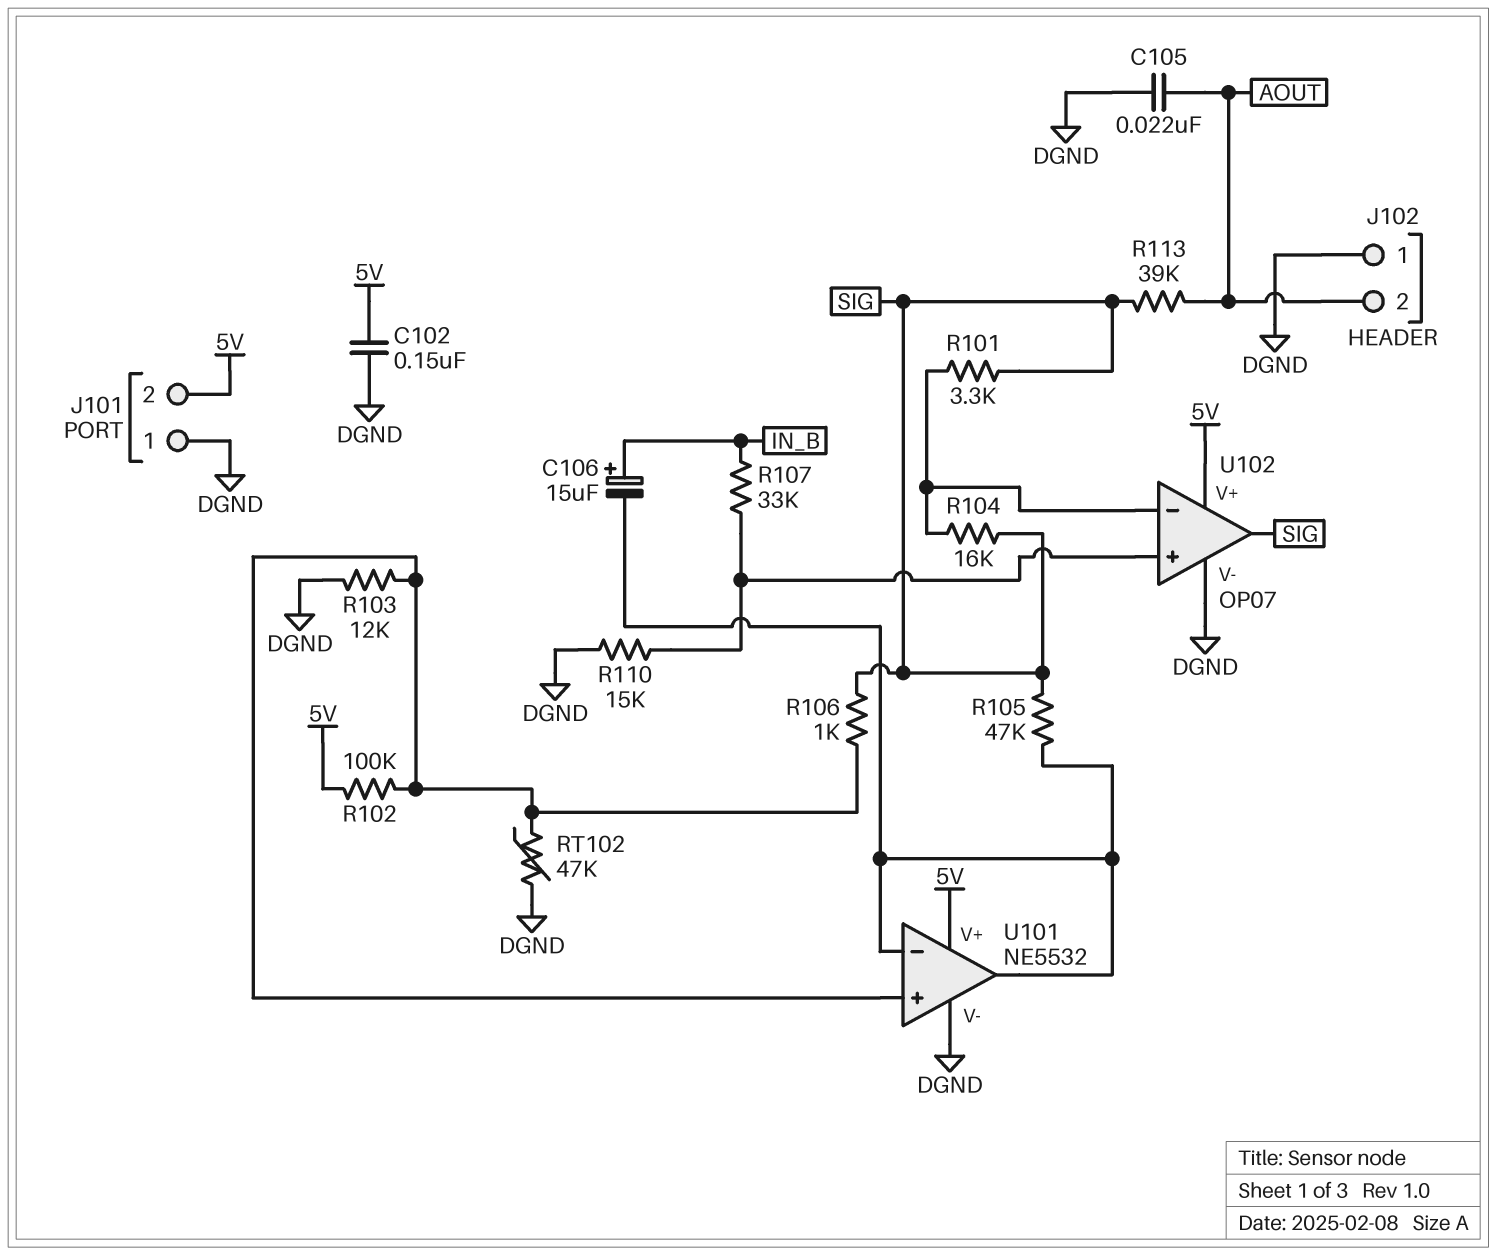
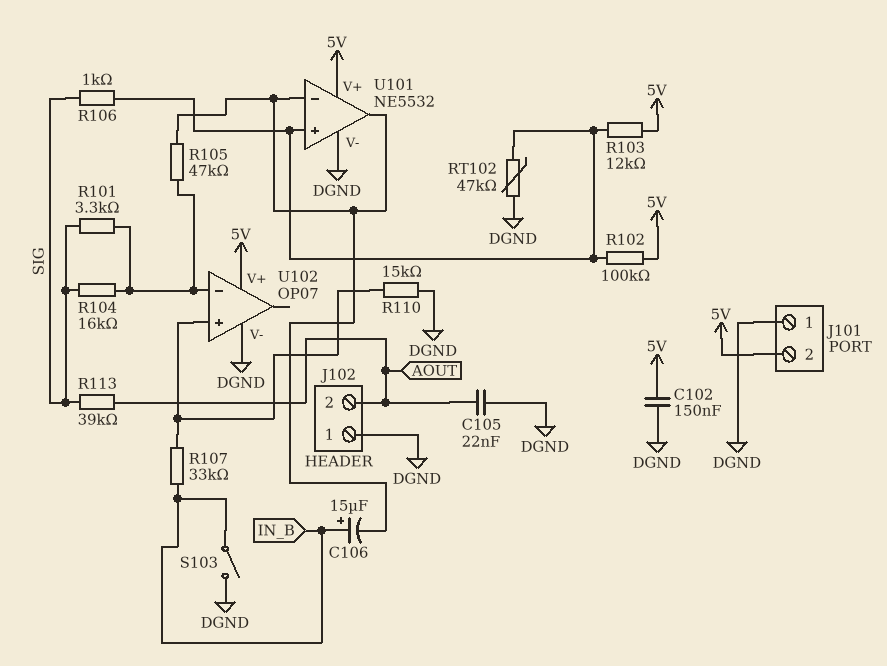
R103: 12k (DGND, U101/in+) -> 12k (5V, U101/in+)
R105: 47k (SIG, U101/in-) -> 47k (U101/in-, U102/in-)
S103: none -> switch (DGND, IN_B)
U102 pin out: SIG -> none

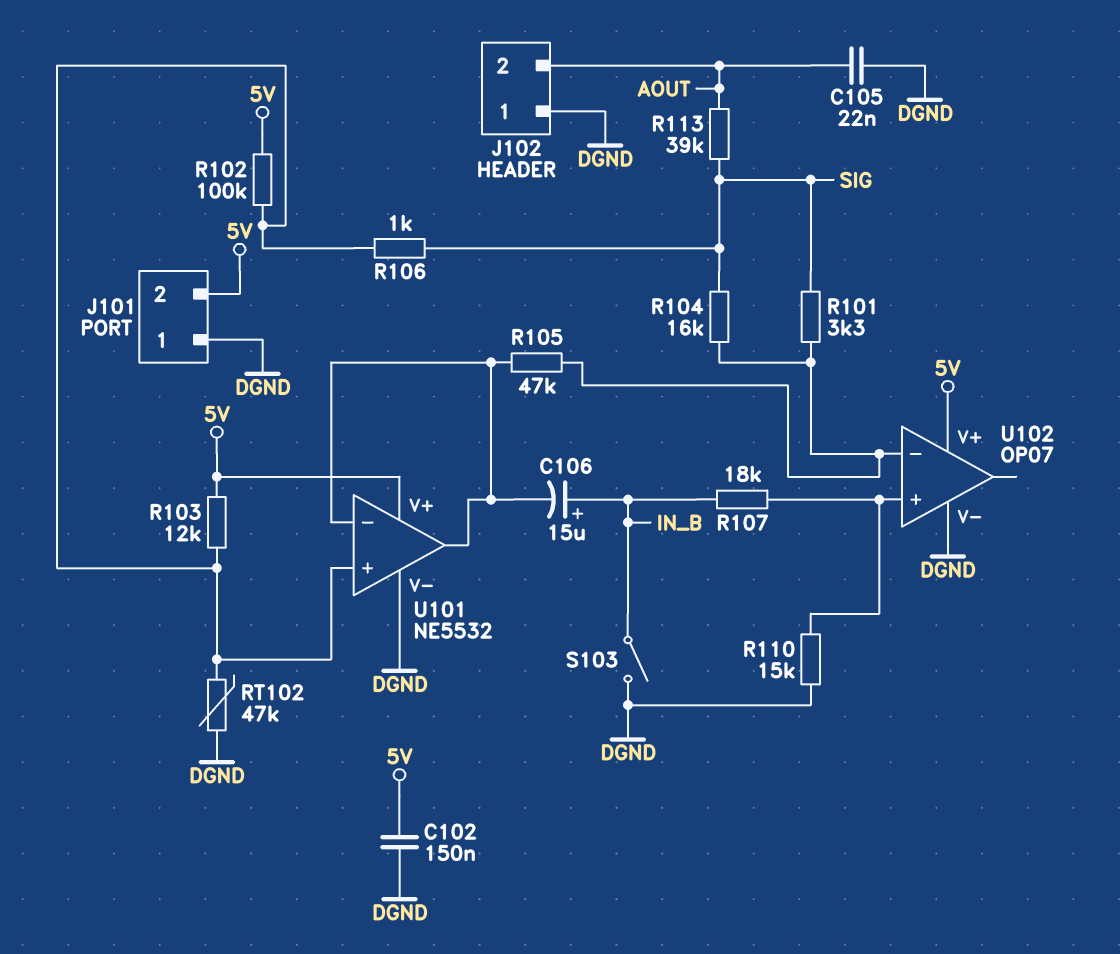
R107: 33k (IN_B, U102/in+) -> 18k (IN_B, U102/in+)

